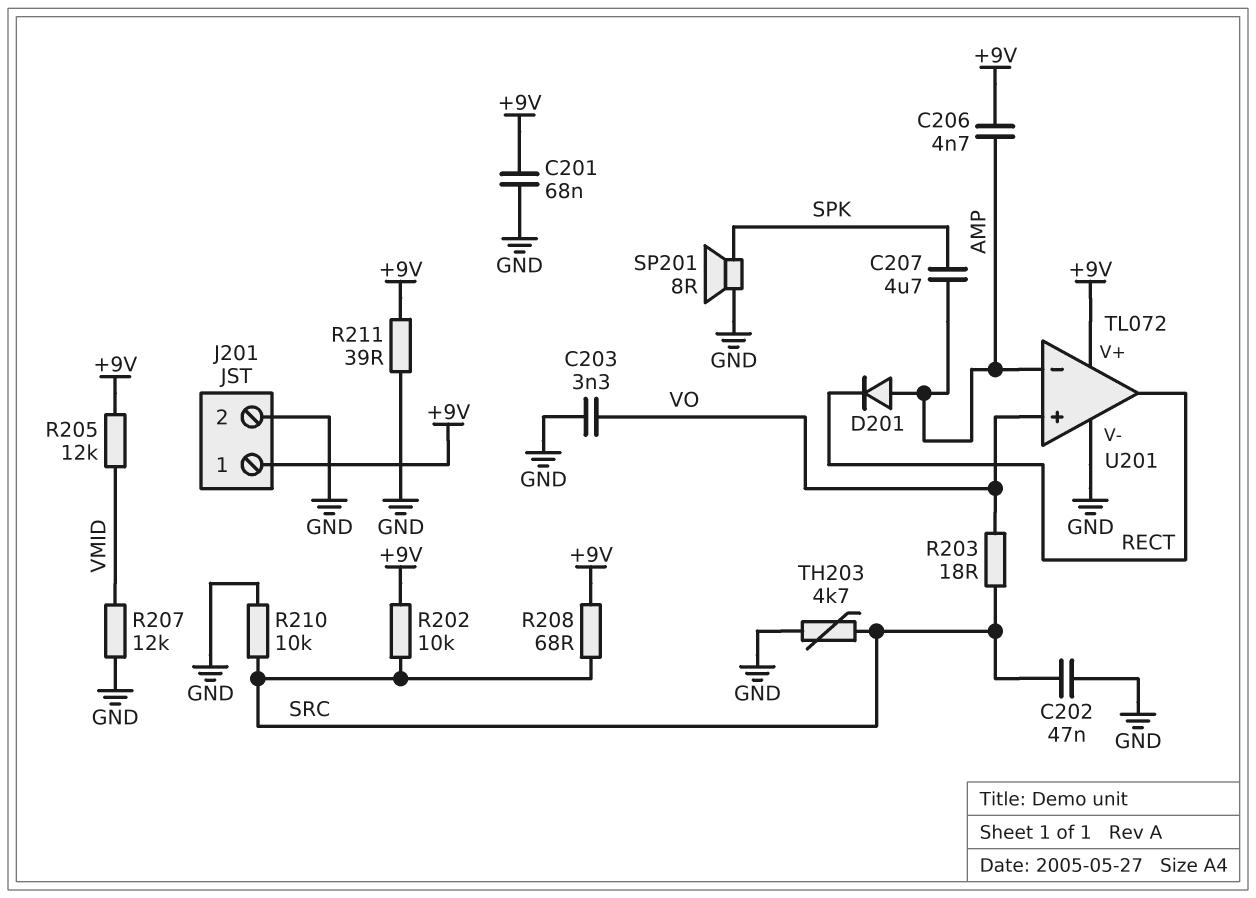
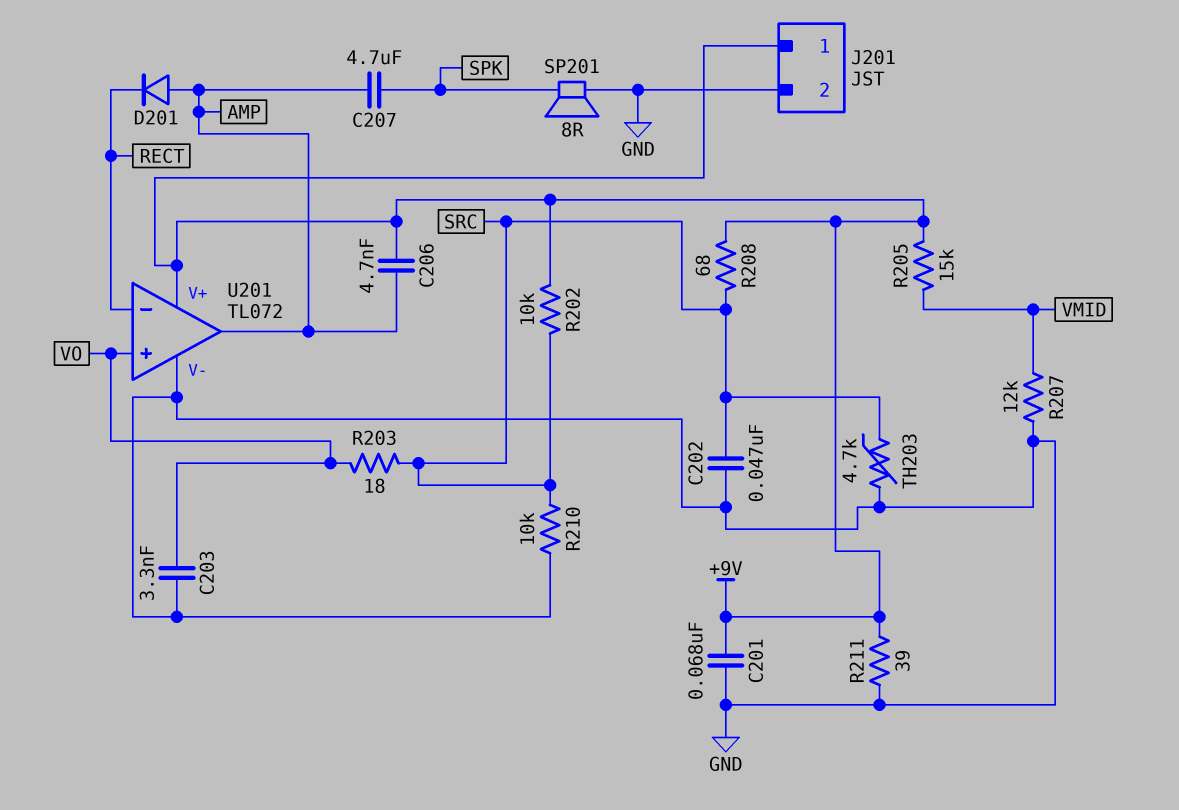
R205: 12k (+9V, VMID) -> 15k (+9V, VMID)
U201 pin in-: AMP -> RECT
U201 pin out: RECT -> AMP

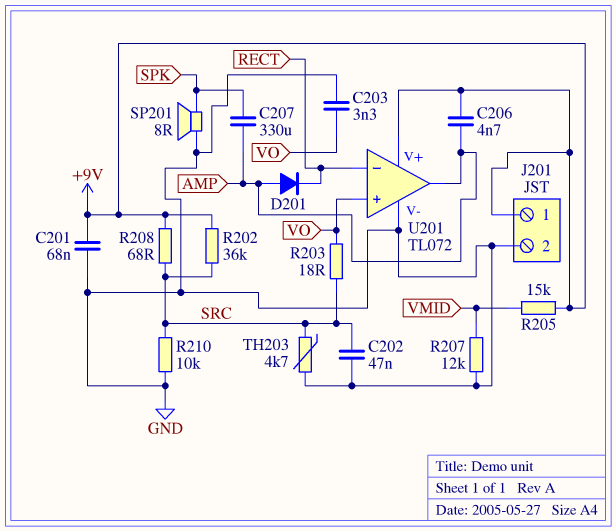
C207: 4.7uF (AMP, SPK) -> 330uF (AMP, SPK)
R202: 10k (+9V, SRC) -> 36k (+9V, SRC)
R211: 39 (+9V, GND) -> none

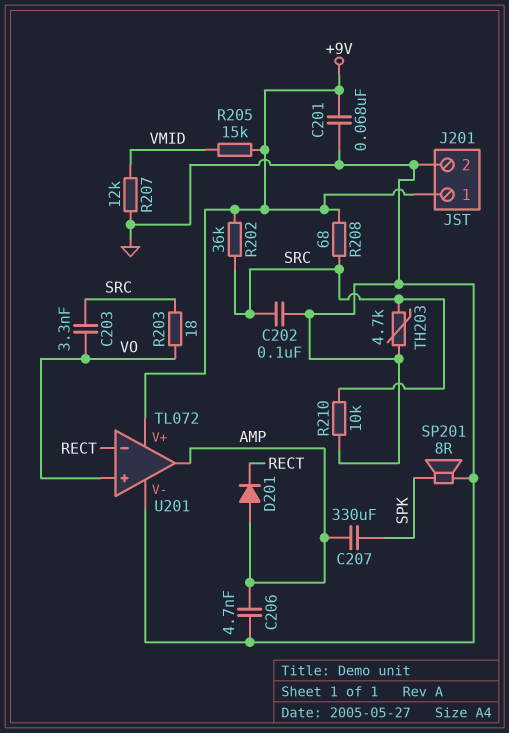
C202: 47nF (GND, SRC) -> 100nF (GND, SRC)
C203: 3.3nF (GND, VO) -> 3.3nF (SRC, VO)
C206: 4.7nF (+9V, AMP) -> 4.7nF (AMP, GND)

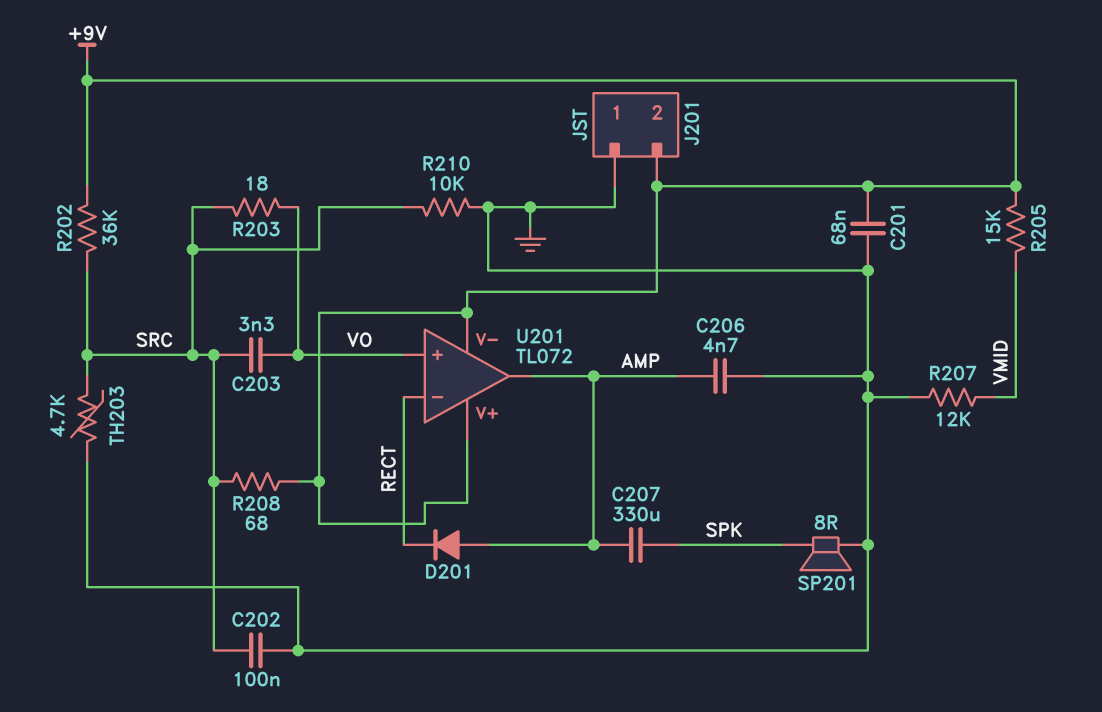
J201 pin 1: +9V -> GND
J201 pin 2: GND -> +9V
U201 pin V-: GND -> +9V

